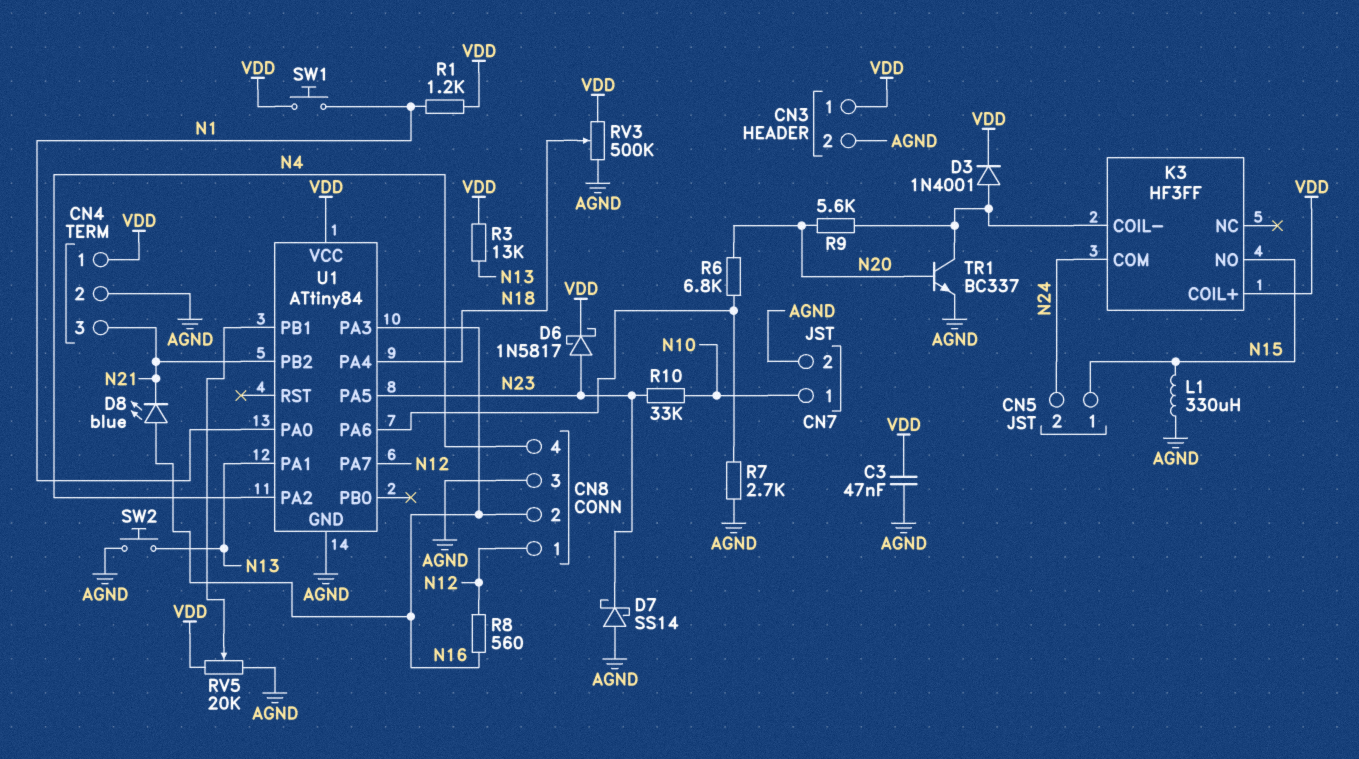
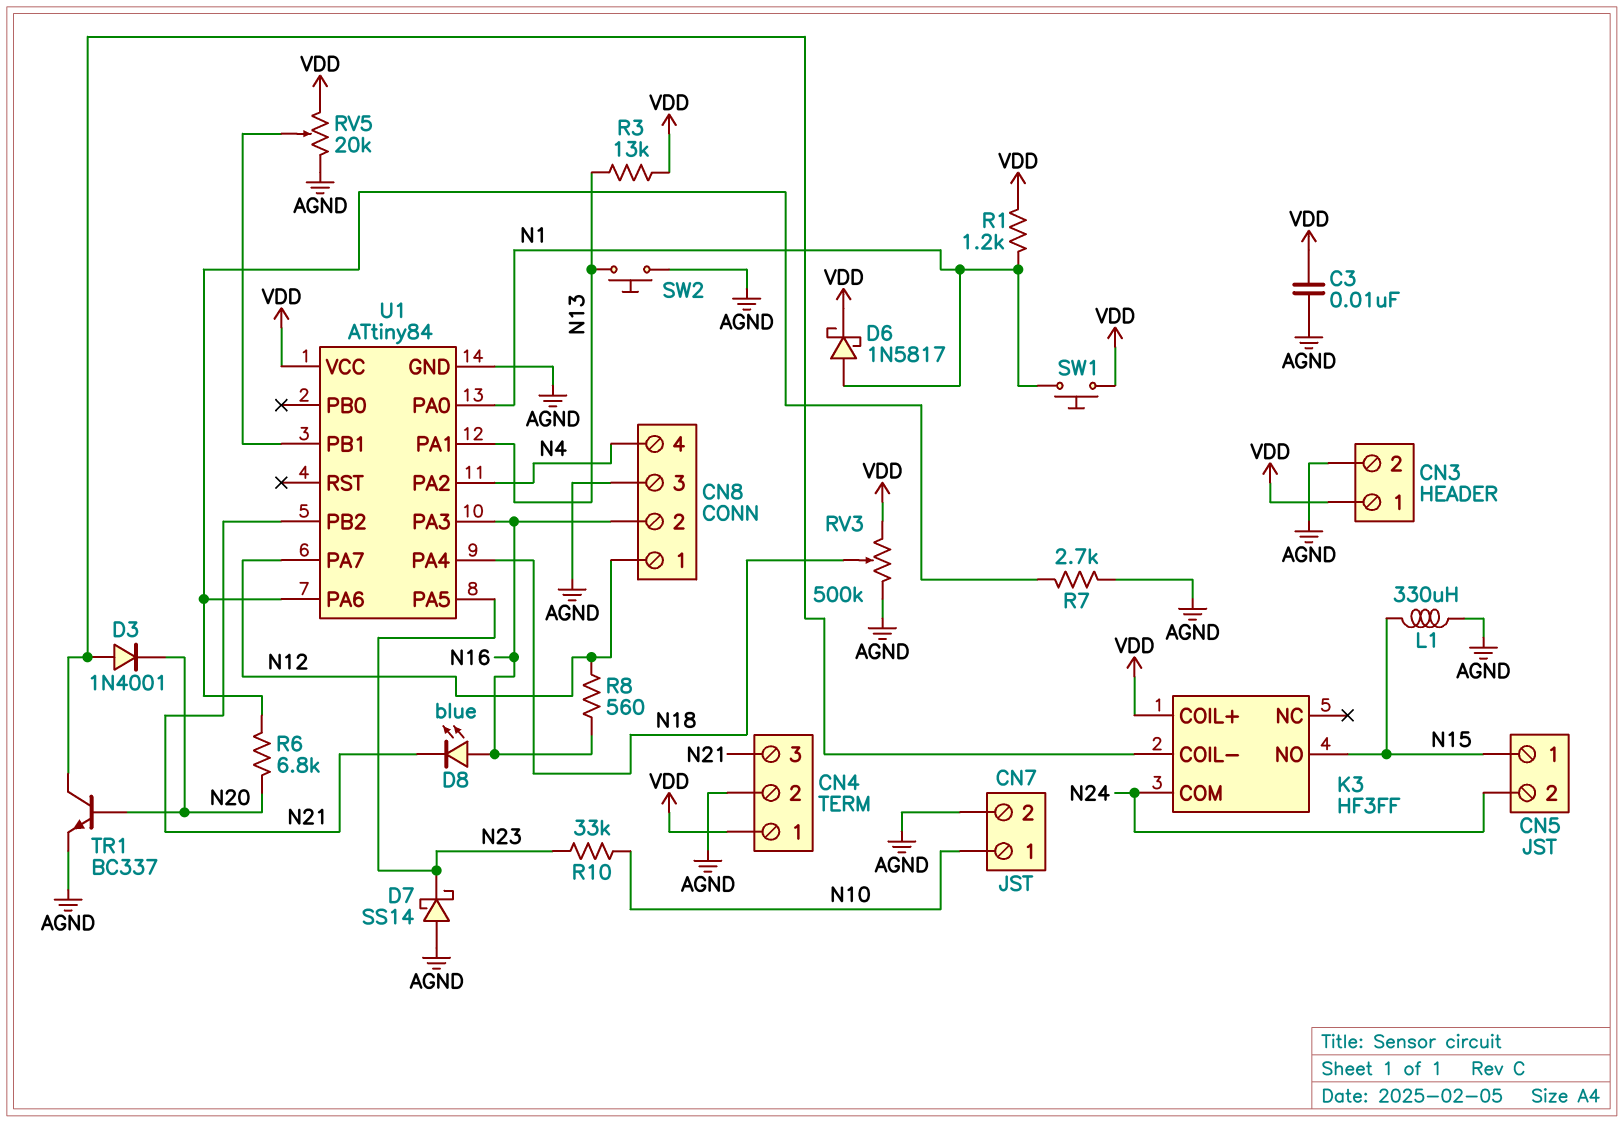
C3: 47nF (AGND, VDD) -> 10nF (AGND, VDD)
D3: diode 1N4001 (A K3/COIL-, K VDD) -> diode 1N4001 (A K3/COIL-, K N20)
D6: schottky 1N5817 (A N23, K VDD) -> schottky 1N5817 (A N1, K VDD)
R9: 5.6k (K3/COIL-, N20) -> none

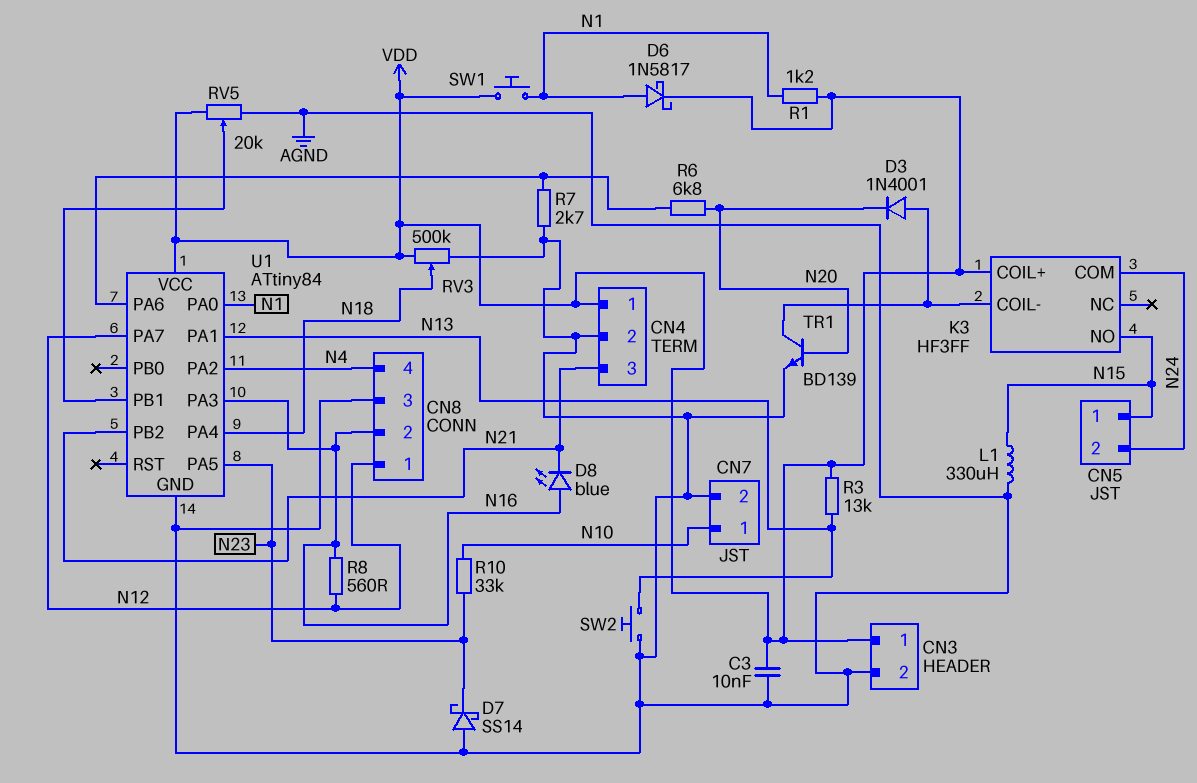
TR1: NPN BC337 (B N20, C K3/COIL-, E AGND) -> NPN BD139 (B N20, C K3/COIL-, E AGND)

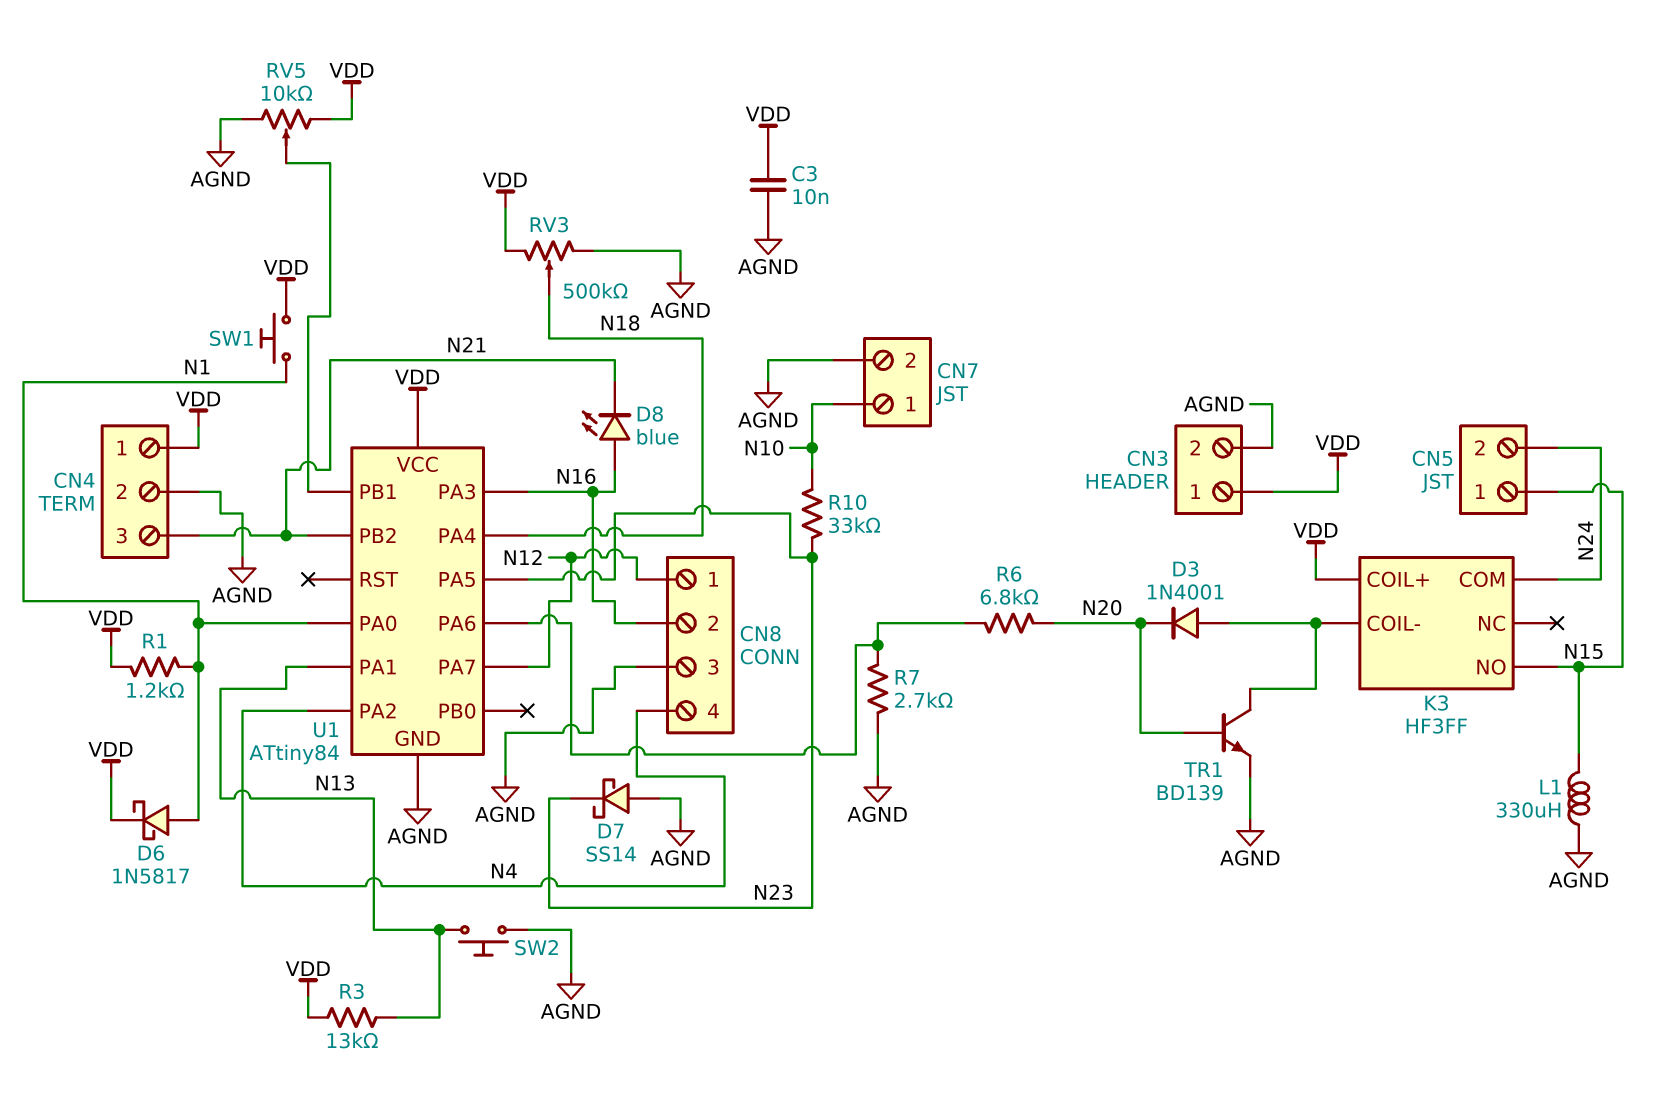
R8: 560 (N12, N16) -> none
RV5: 20k (AGND, VDD, wiper U1/PB1) -> 10k (AGND, VDD, wiper U1/PB1)

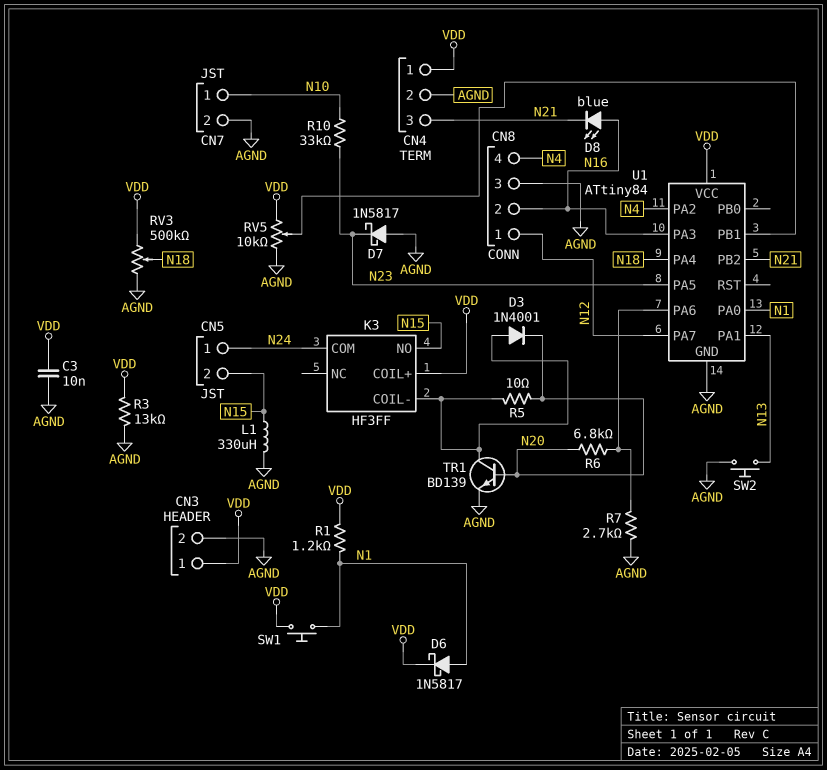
CN5 pin 1: N15 -> N24
CN5 pin 2: N24 -> N15
D7: schottky SS14 (A AGND, K N23) -> schottky 1N5817 (A AGND, K N23)
R3: 13k (N13, VDD) -> 13k (AGND, VDD)
R5: none -> 10 (K3/COIL-, N20)

